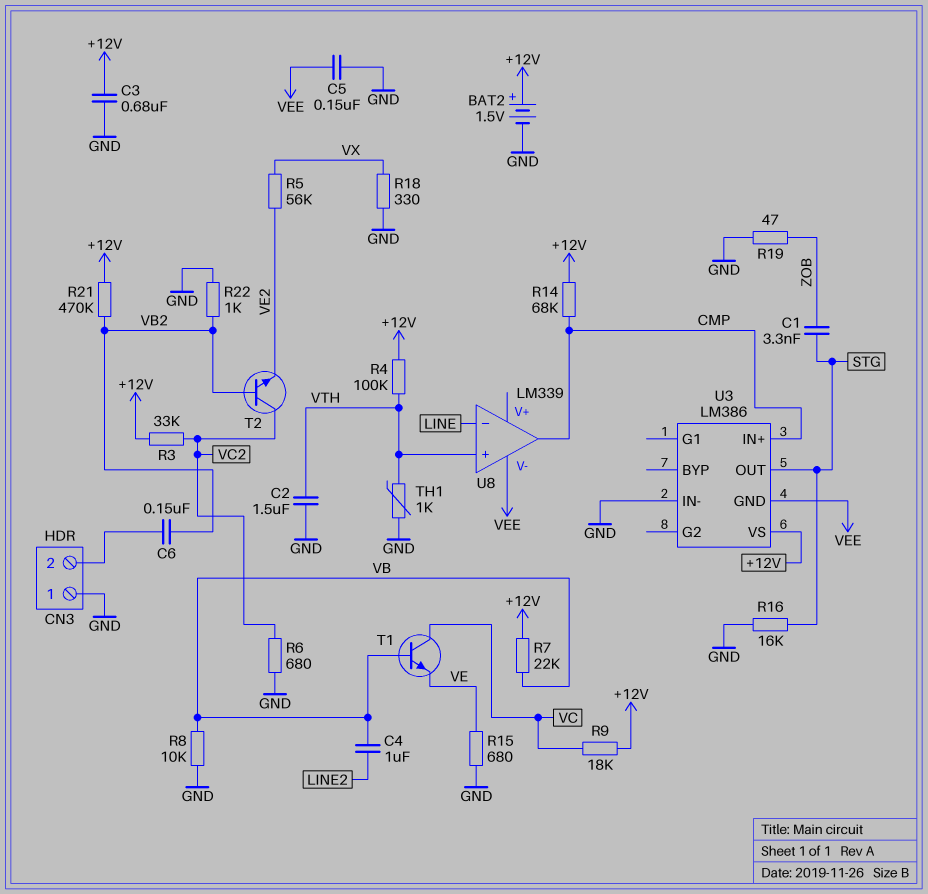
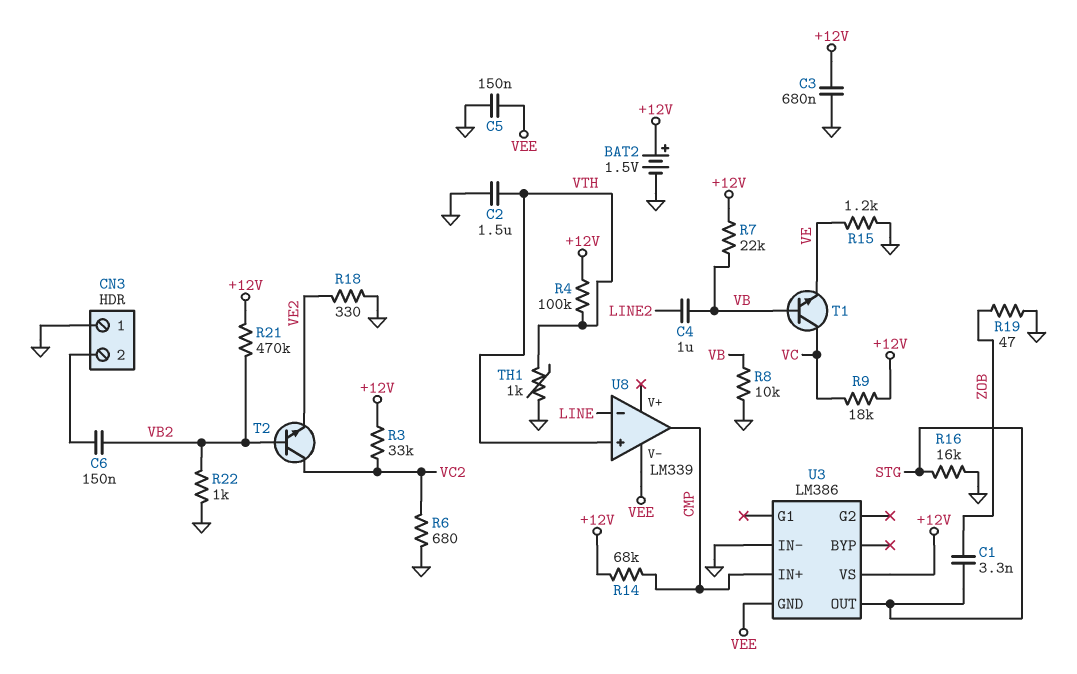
R5: 56k (VE2, VX) -> none
R15: 680 (GND, VE) -> 1.2k (GND, VE)
R18: 330 (GND, VX) -> 330 (GND, VE2)

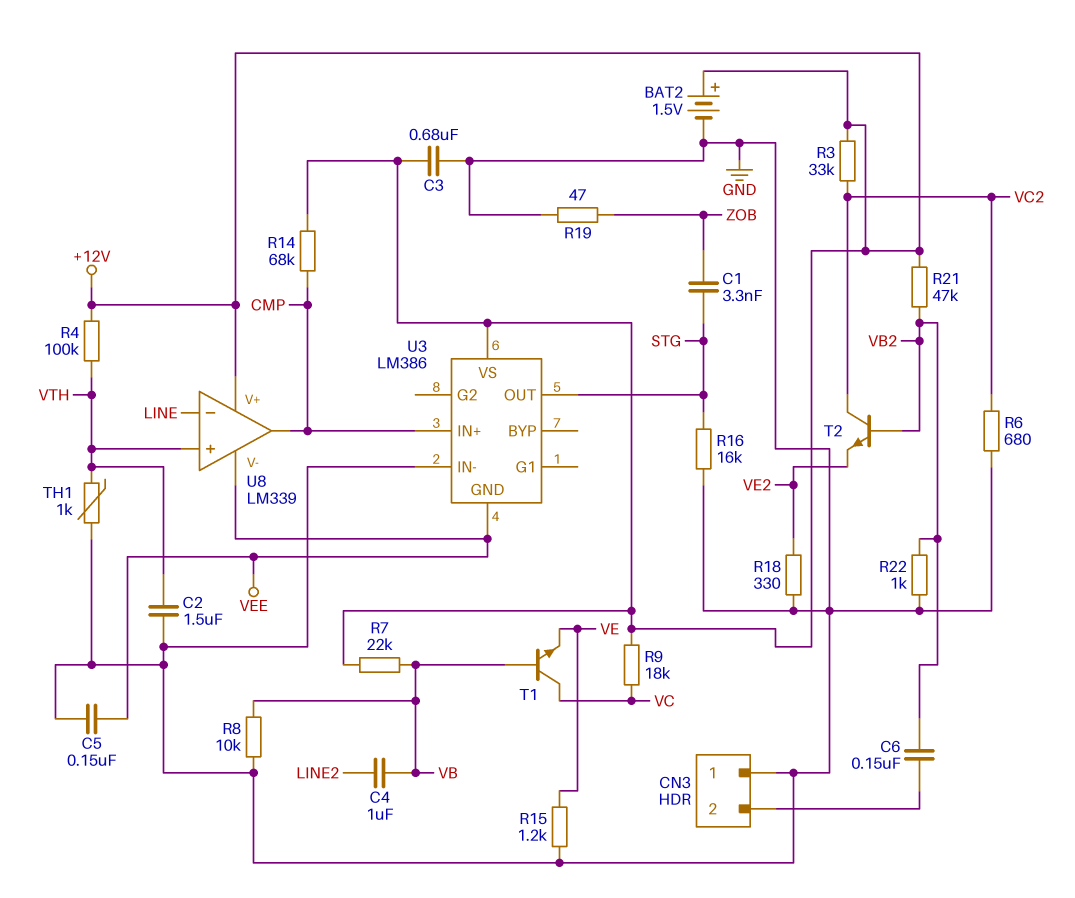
R21: 470k (+12V, VB2) -> 47k (+12V, VB2)
U8 pin V+: none -> +12V

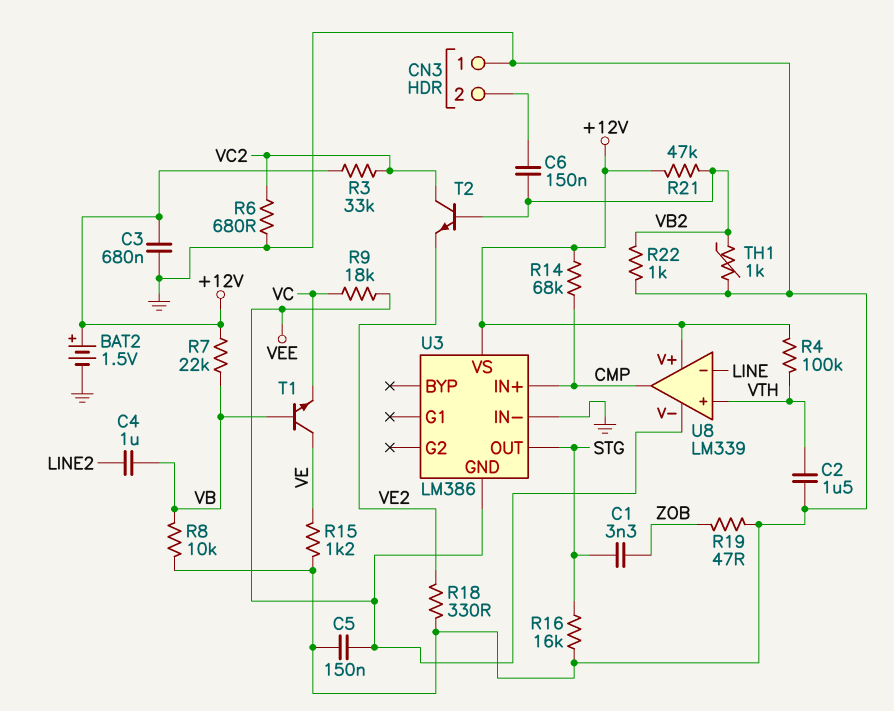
R9: 18k (+12V, VC) -> 18k (VC, VEE)
T1: NPN (B VB, C VC, E VE) -> NPN (B VB, C VE, E VC)
TH1: 1k (GND, VTH) -> 1k (GND, VB2)

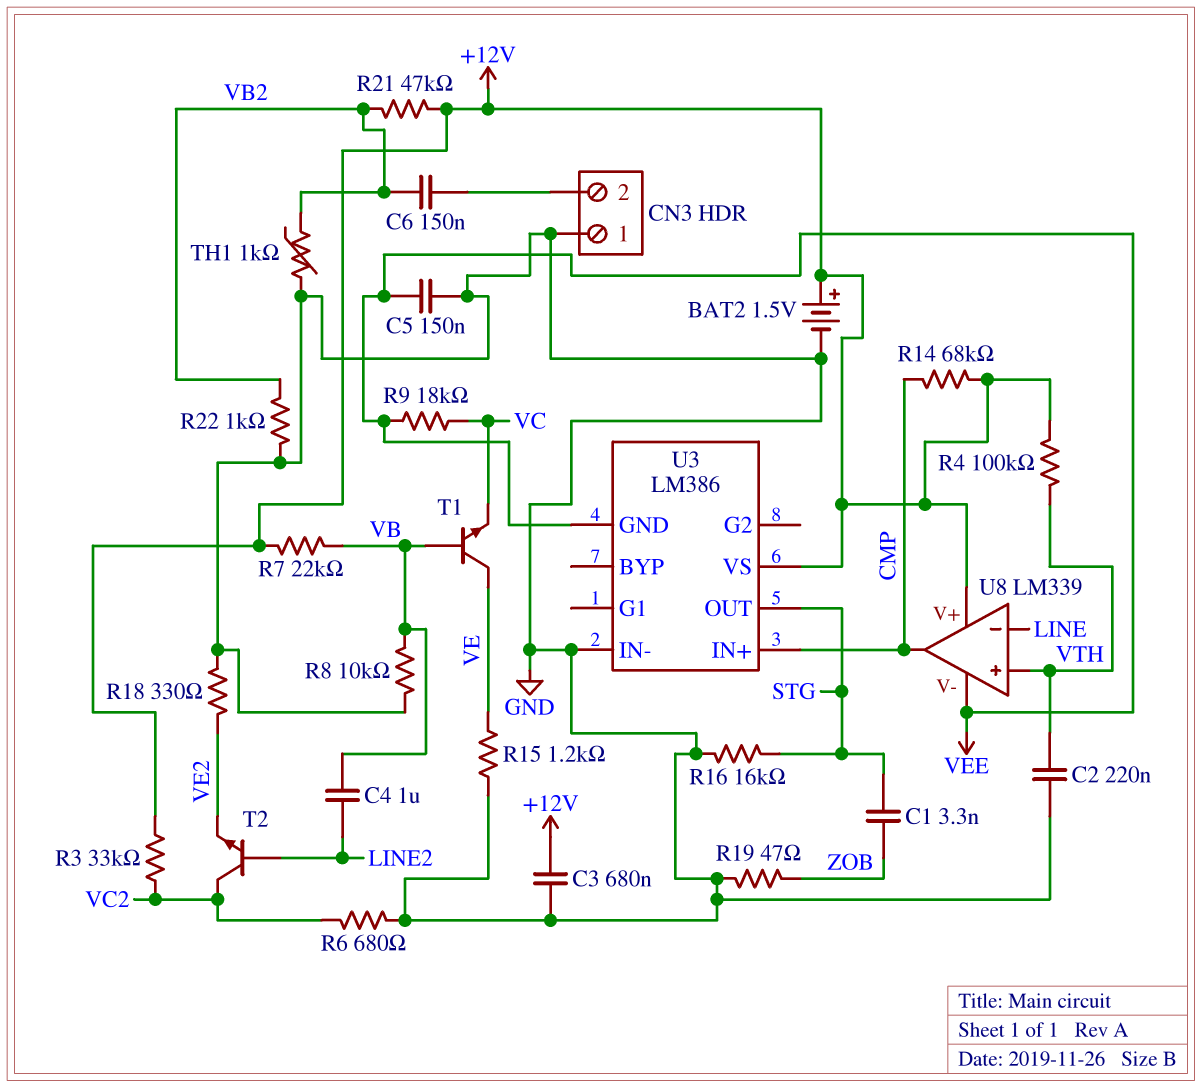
C2: 1.5uF (GND, VTH) -> 220nF (GND, VTH)
T2: NPN (B VB2, C VC2, E VE2) -> NPN (B LINE2, C VC2, E VE2)

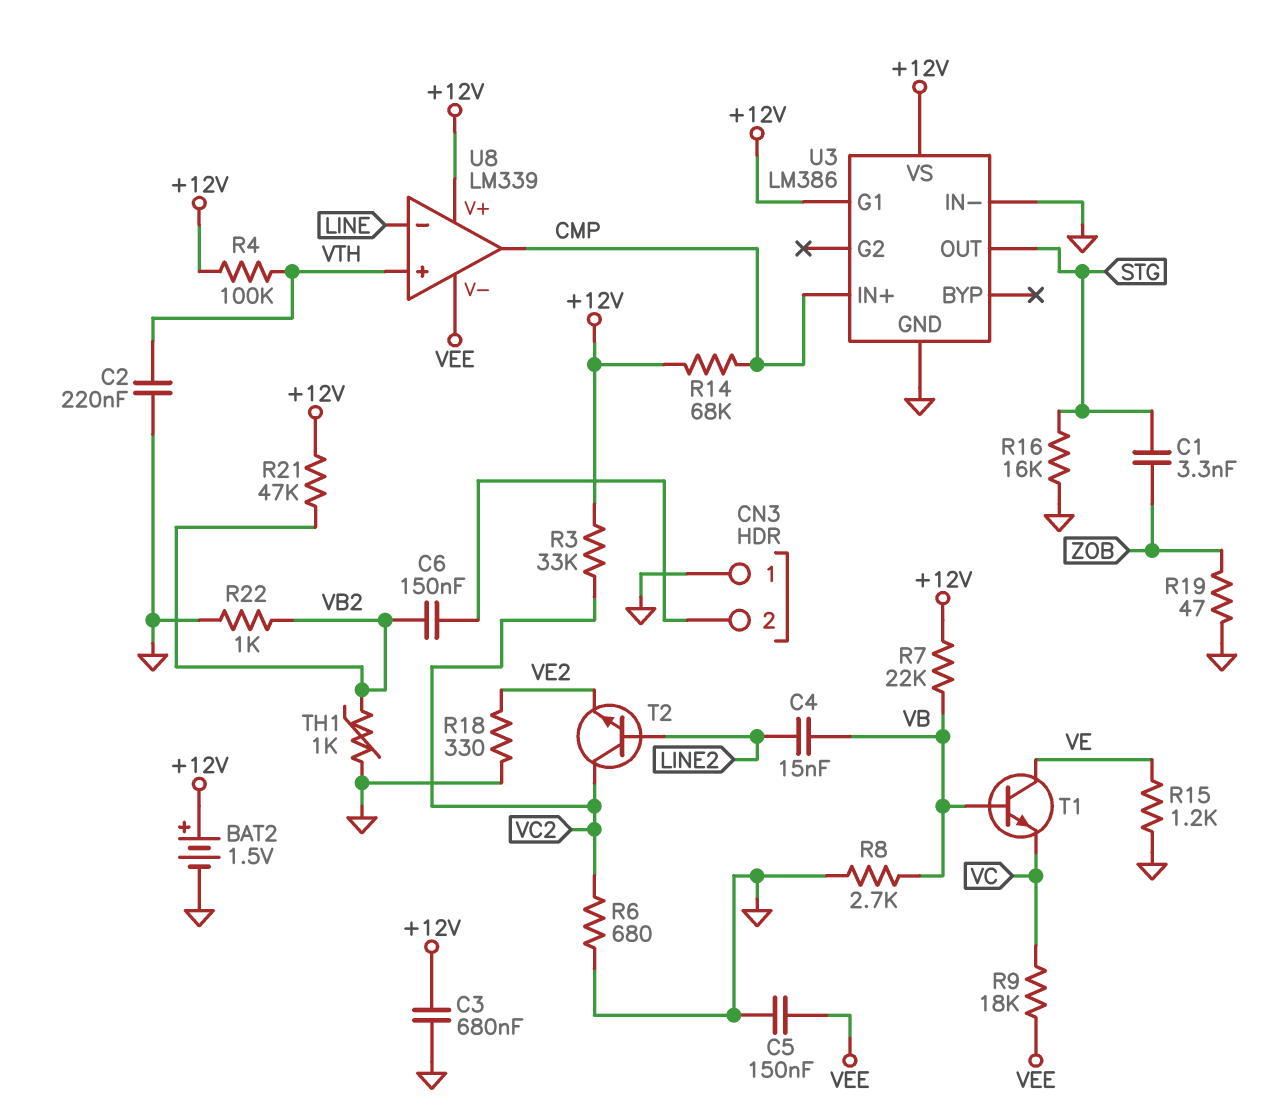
C4: 1uF (LINE2, VB) -> 15nF (LINE2, VB)
R8: 10k (GND, VB) -> 2.7k (GND, VB)
U3 pin G1: none -> +12V
U3 pin GND: VEE -> GND

